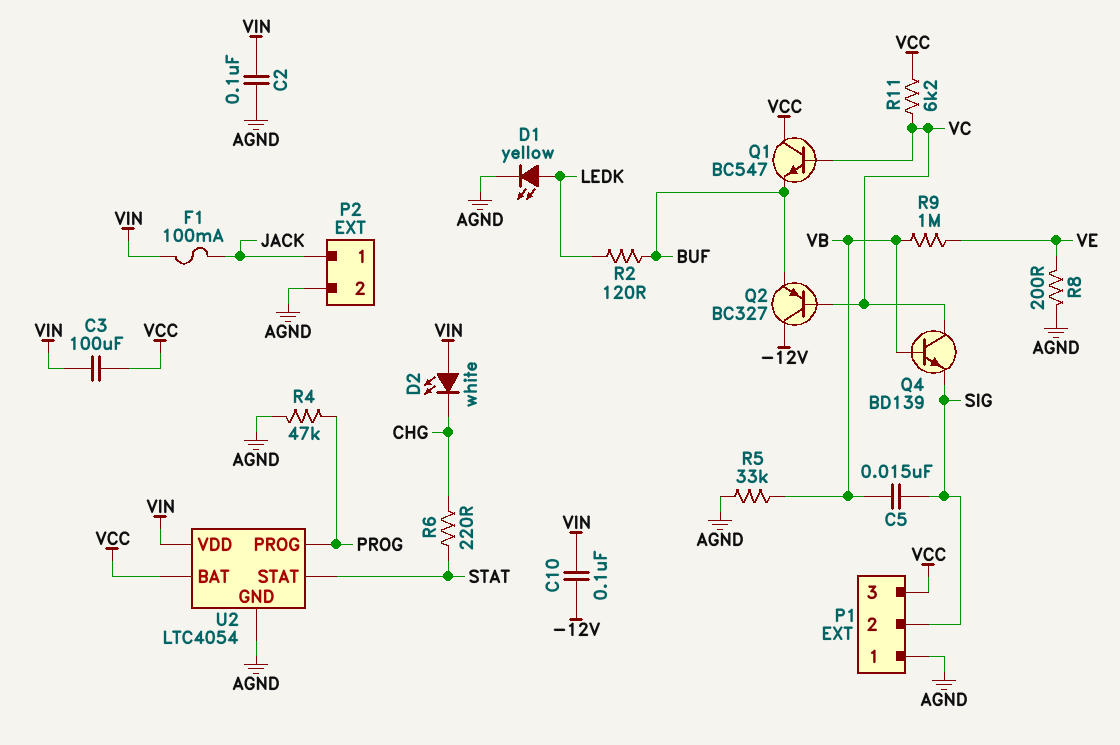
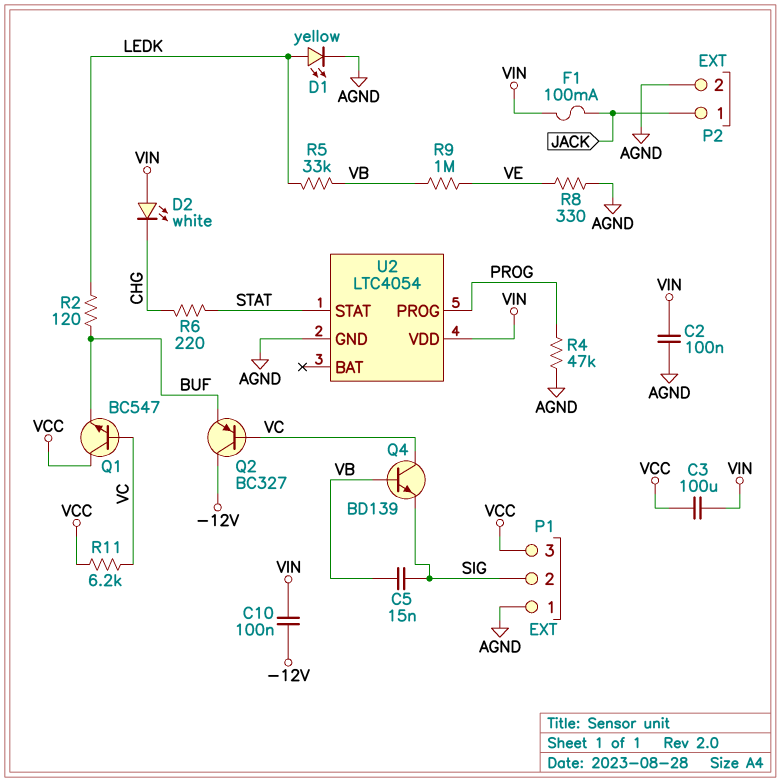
R5: 33k (AGND, VB) -> 33k (LEDK, VB)
R8: 200 (AGND, VE) -> 330 (AGND, VE)
U2 pin BAT: VCC -> none

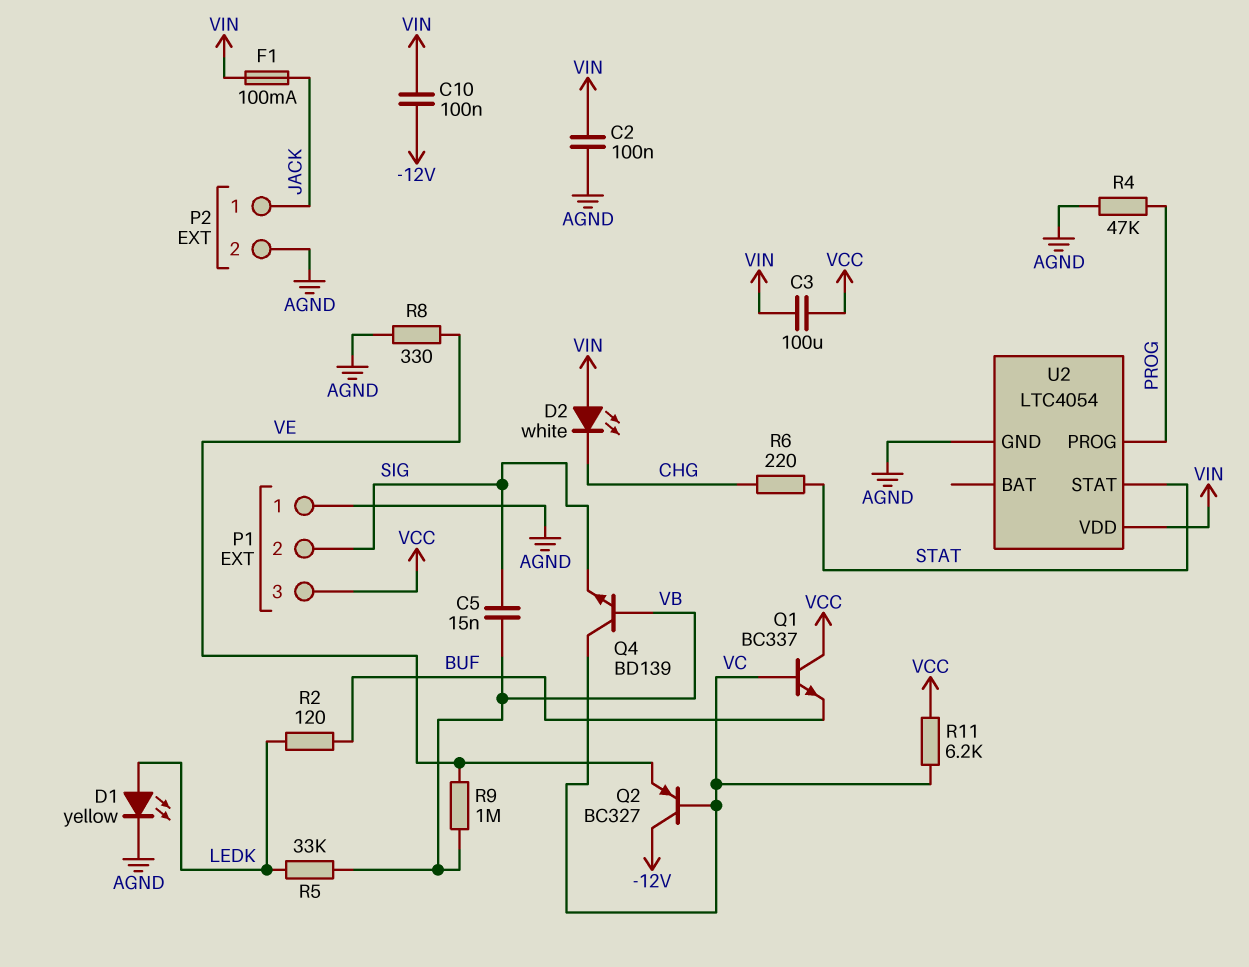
Q1: NPN BC547 (B VC, C VCC, E BUF) -> NPN BC337 (B VC, C VCC, E BUF)
Q2: PNP BC327 (B VC, C -12V, E BUF) -> PNP BC327 (B VC, C -12V, E VE)

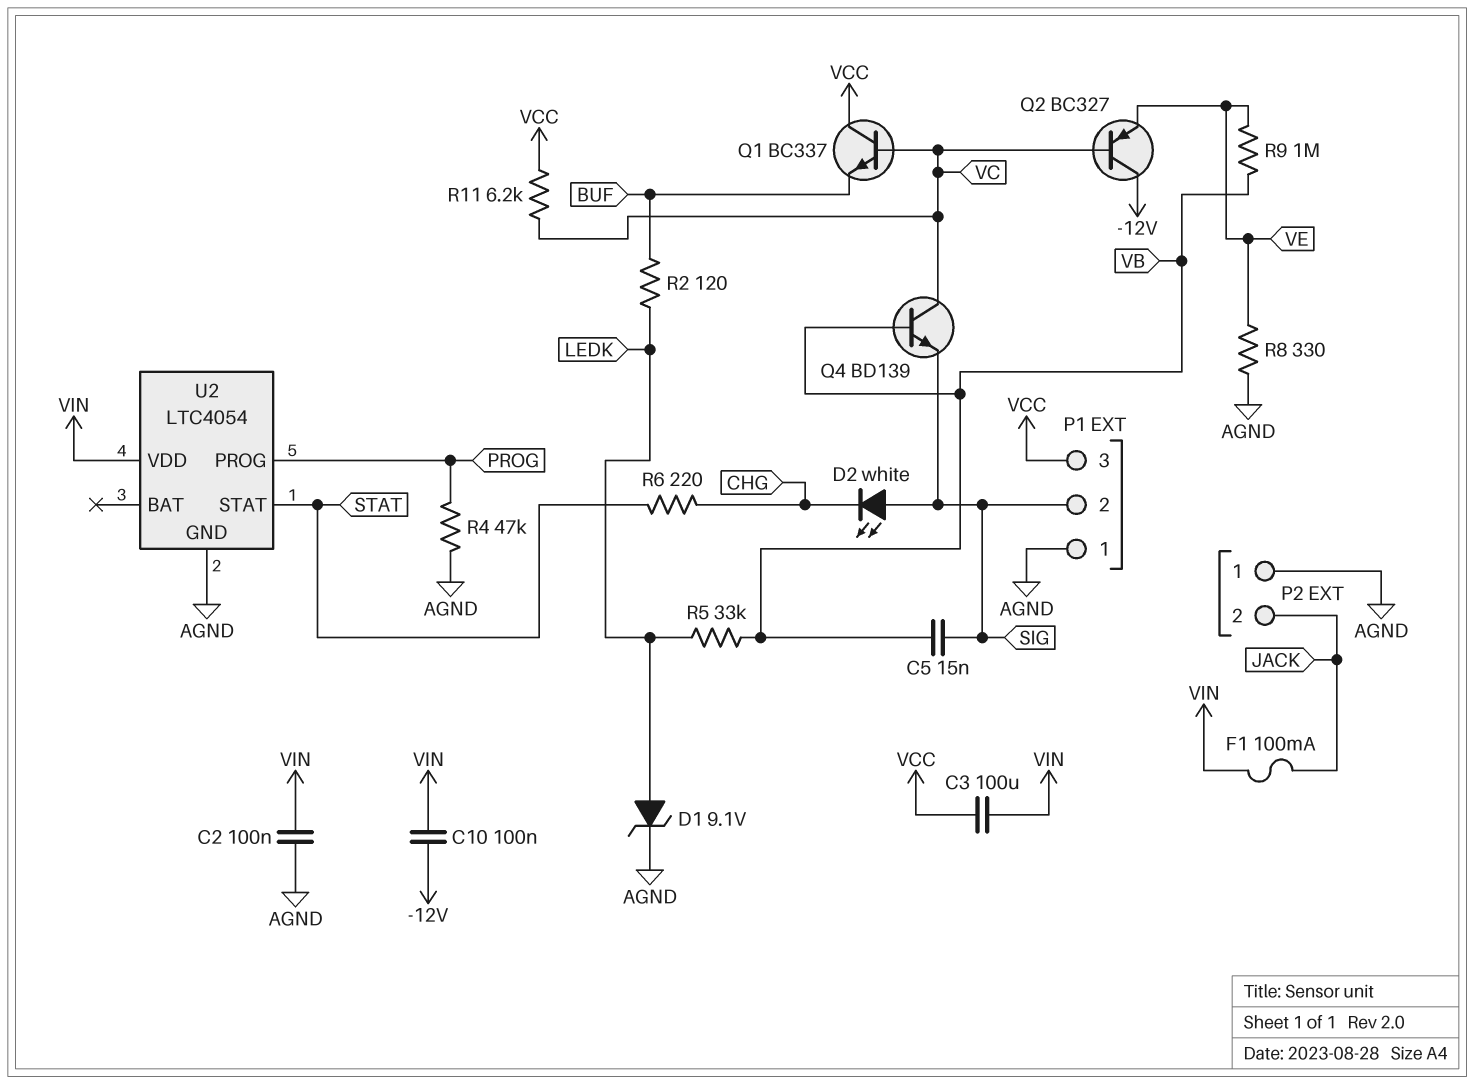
D1: LED yellow (A LEDK, K AGND) -> zener 9.1V (A LEDK, K AGND)
D2: LED white (A VIN, K CHG) -> LED white (A SIG, K CHG)
P2 pin 1: JACK -> AGND
P2 pin 2: AGND -> JACK

